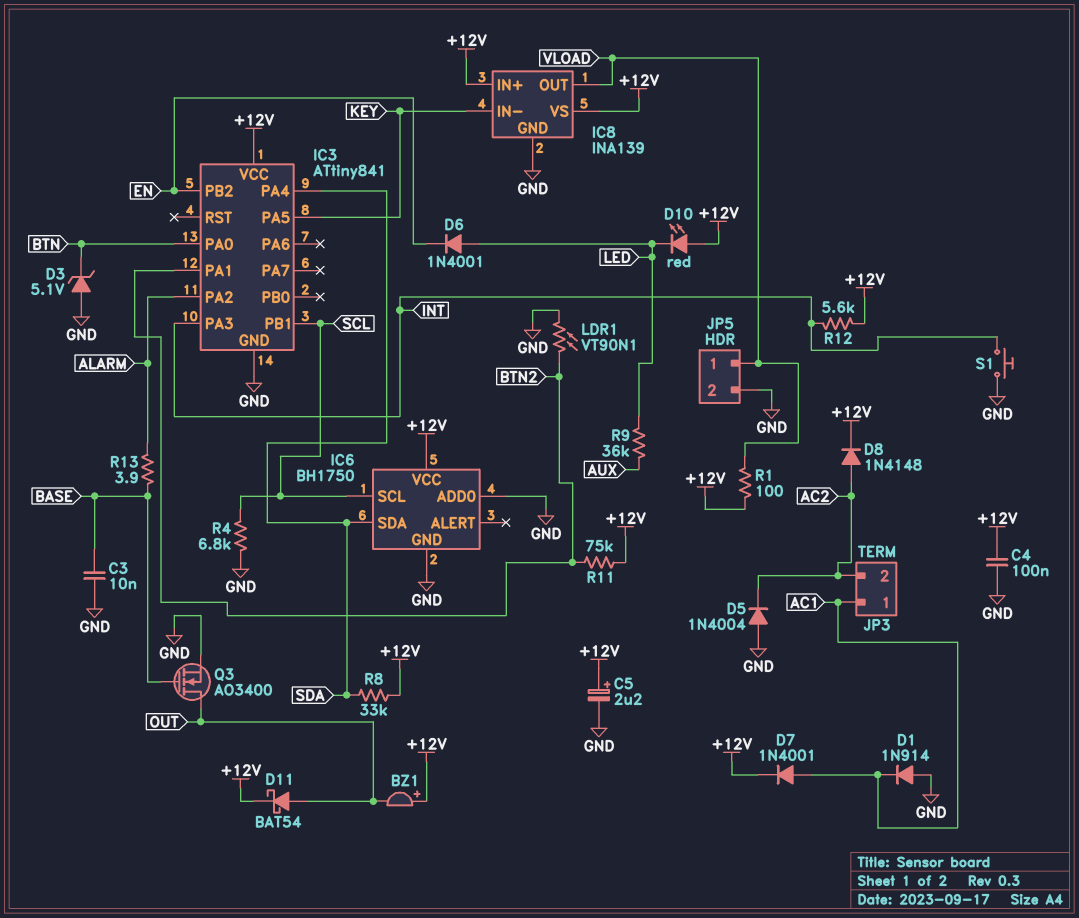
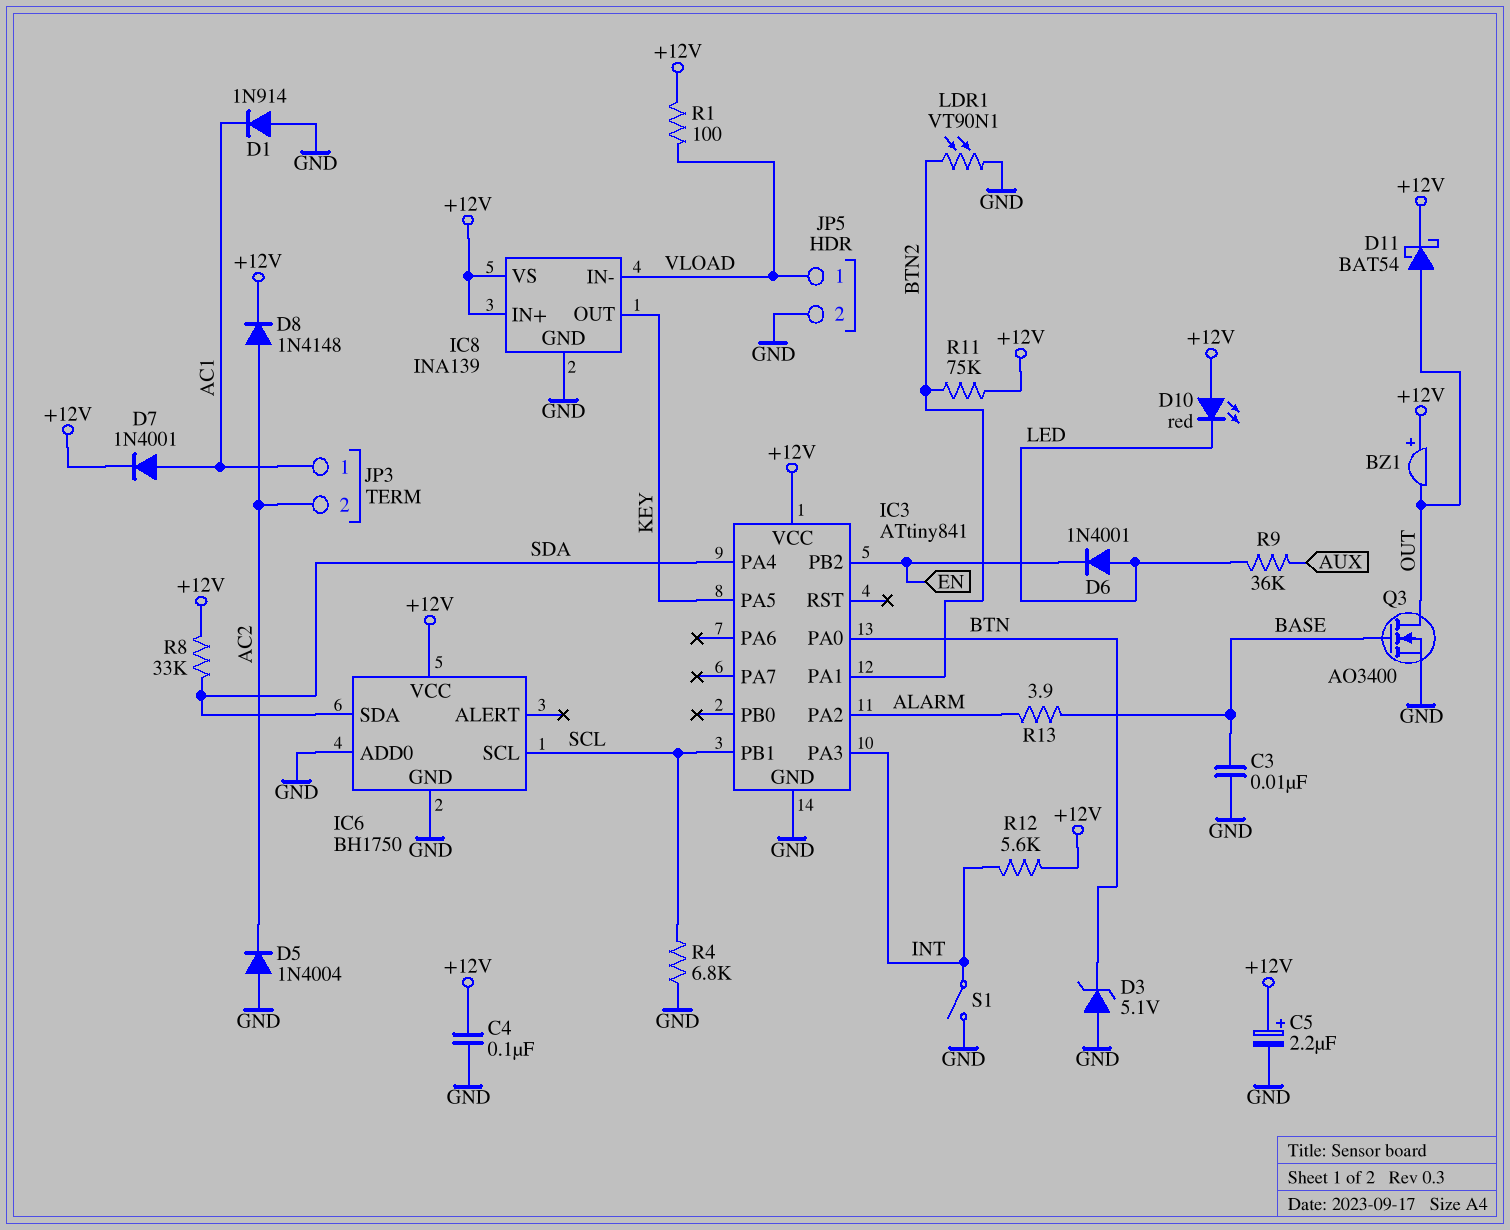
IC8 pin IN-: KEY -> VLOAD
IC8 pin OUT: VLOAD -> KEY
S1: button (GND, INT) -> switch (GND, INT)

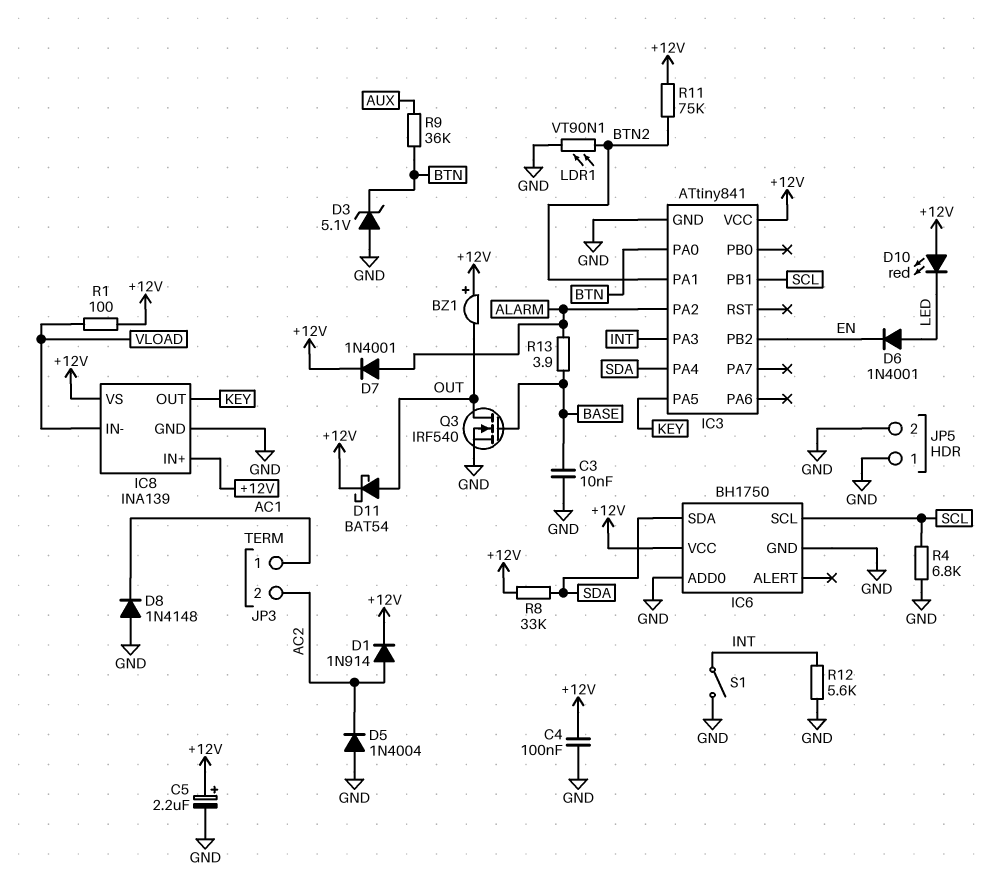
D1: diode 1N914 (A GND, K AC1) -> diode 1N914 (A AC2, K +12V)
D7: diode 1N4001 (A AC1, K +12V) -> diode 1N4001 (A ALARM, K +12V)
D8: diode 1N4148 (A AC2, K +12V) -> diode 1N4148 (A GND, K AC1)
JP5 pin 1: VLOAD -> GND
Q3: NMOS AO3400 (G BASE, D OUT, S GND) -> NMOS IRF540 (G BASE, D OUT, S GND)
R9: 36k (AUX, LED) -> 36k (AUX, BTN)
R12: 5.6k (+12V, INT) -> 5.6k (GND, INT)

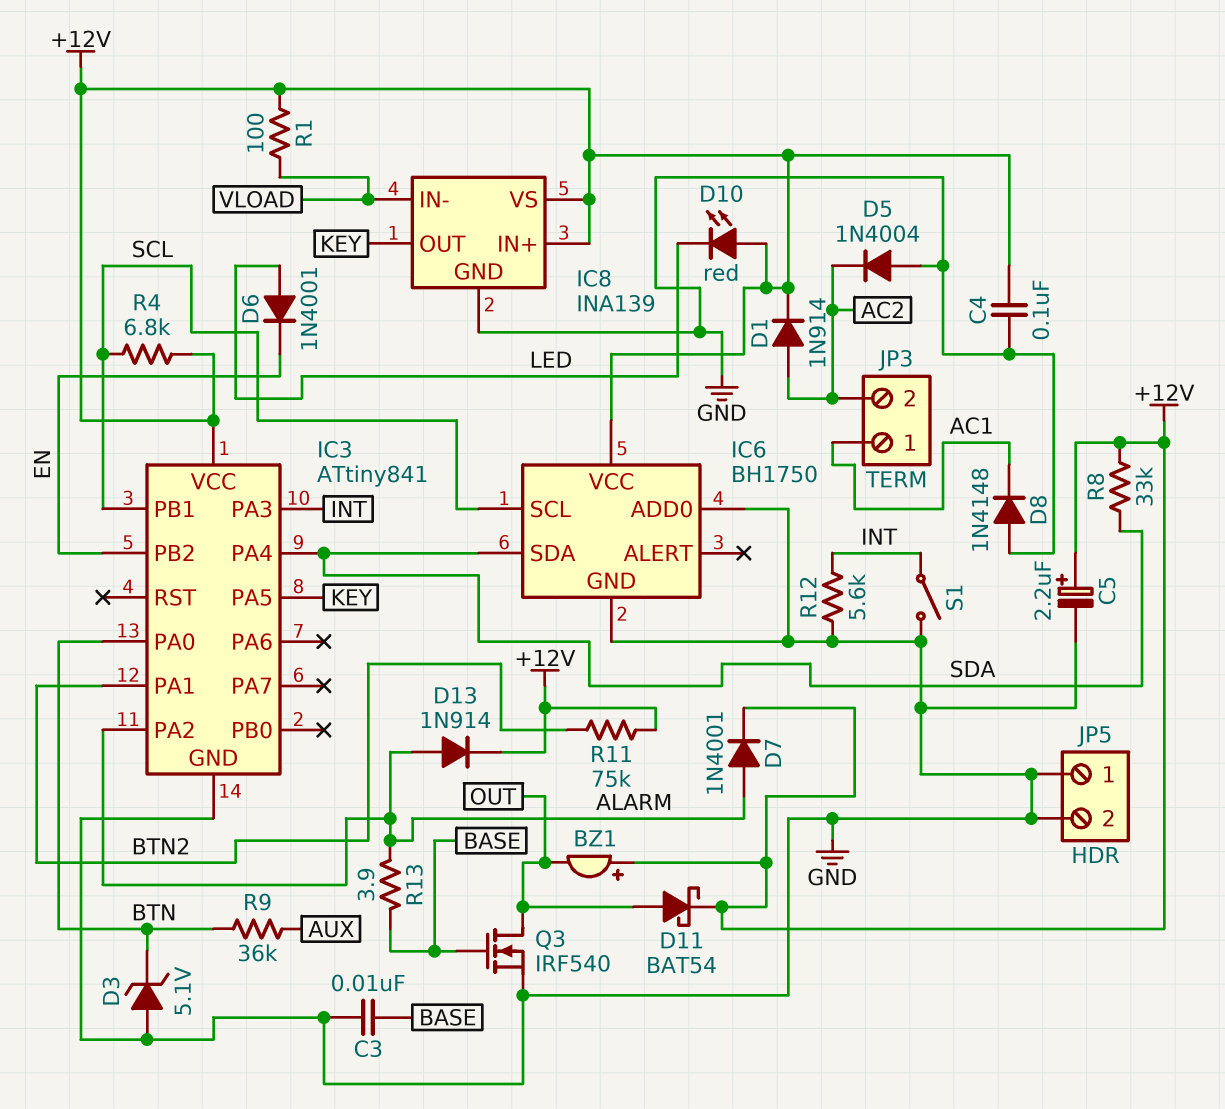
D13: none -> diode 1N914 (A ALARM, K +12V)
LDR1: VT90N1 (BTN2, GND) -> none
R4: 6.8k (GND, SCL) -> 6.8k (+12V, SCL)

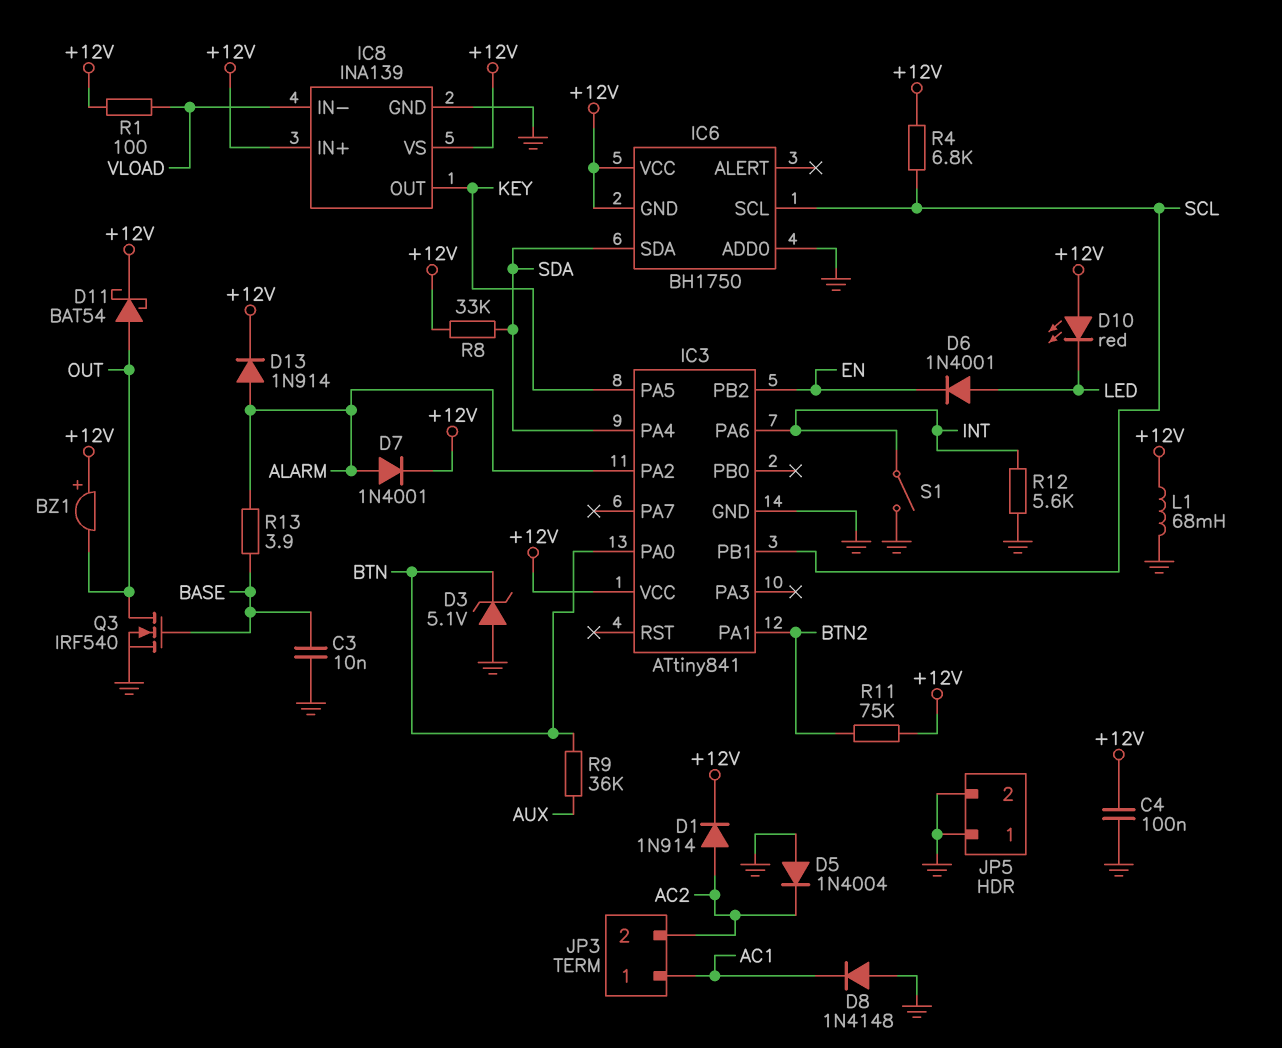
C5: 2.2uF (plus +12V, minus GND) -> none
IC3 pin PA3: INT -> none
IC3 pin PA6: none -> INT
IC6 pin GND: GND -> +12V
L1: none -> 68mH (+12V, GND)

